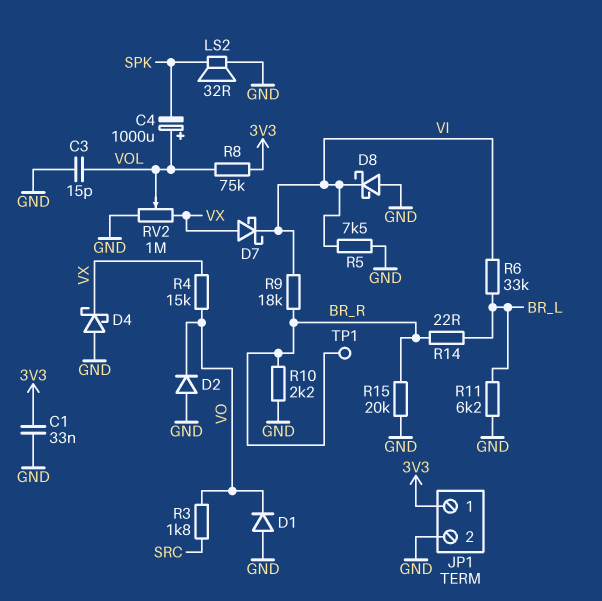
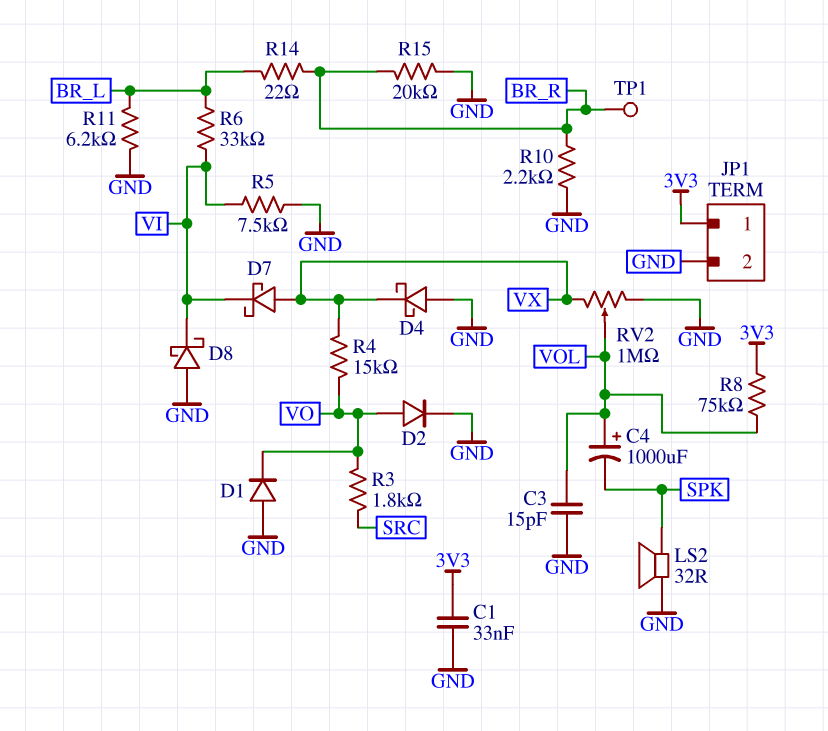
D2: diode (A GND, K VO) -> diode (A VO, K GND)
R9: 18k (BR_R, VI) -> none

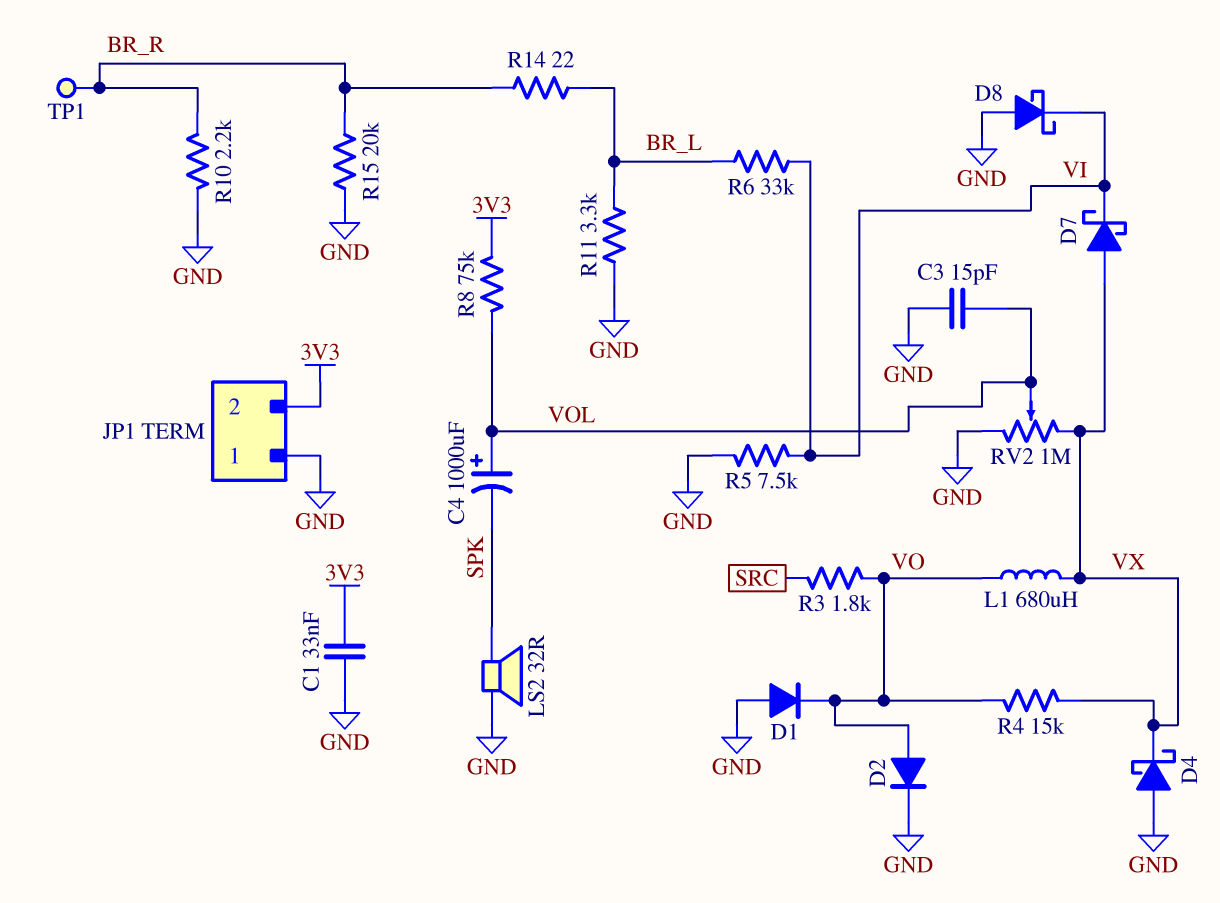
JP1 pin 1: 3V3 -> GND
JP1 pin 2: GND -> 3V3
L1: none -> 680uH (VO, VX)
R11: 6.2k (BR_L, GND) -> 3.3k (BR_L, GND)

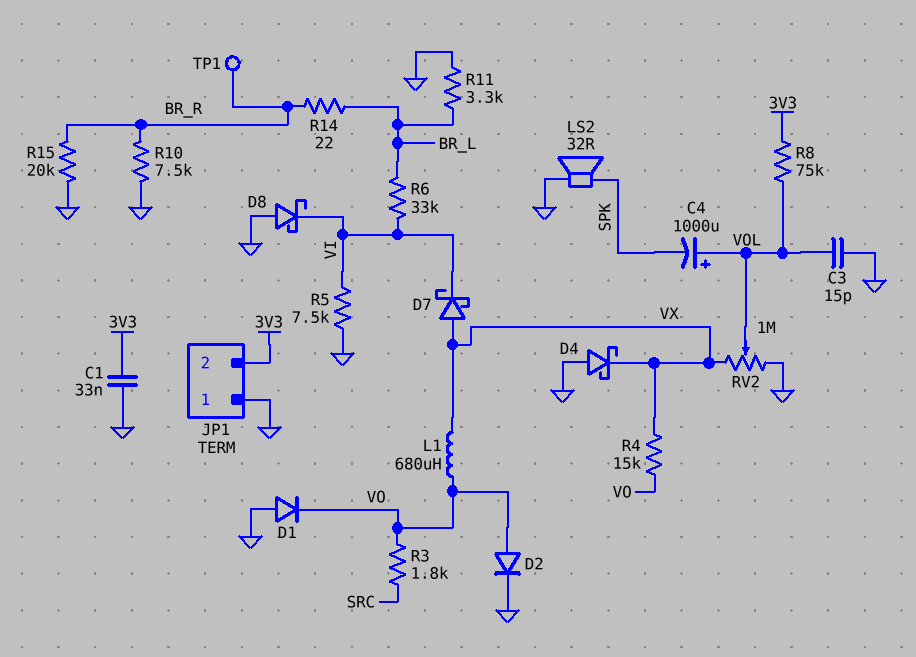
R10: 2.2k (BR_R, GND) -> 7.5k (BR_R, GND)

